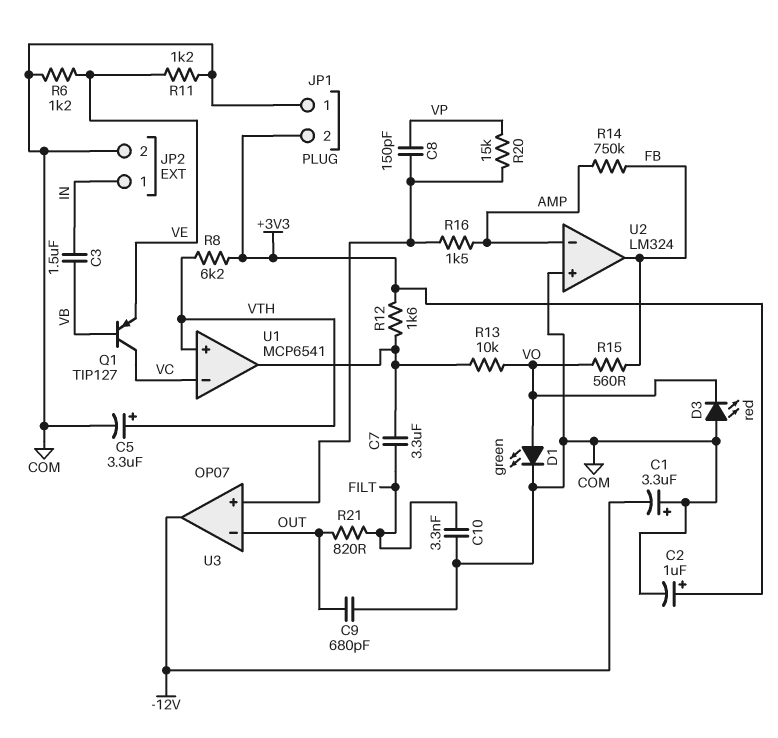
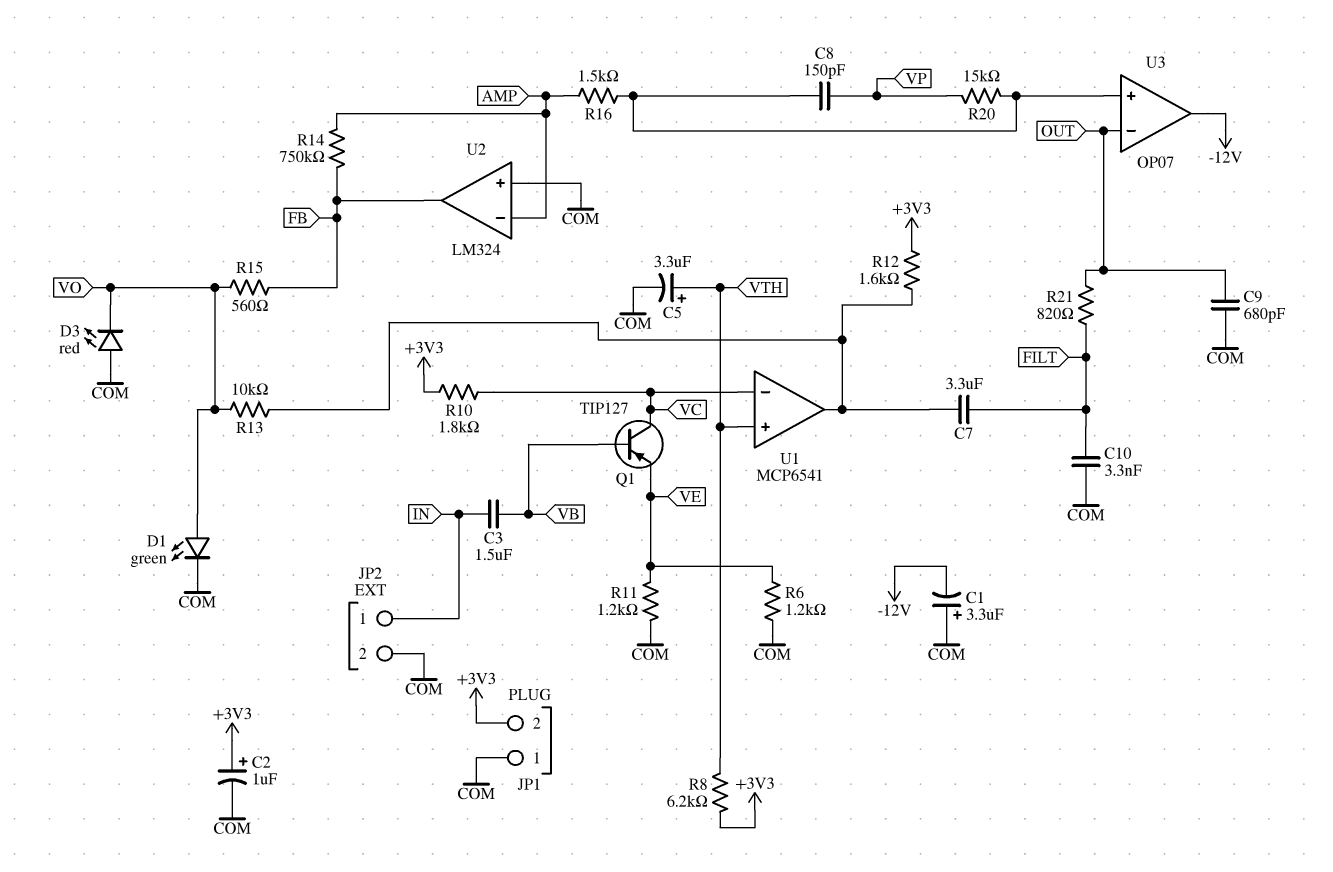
R10: none -> 1.8k (+3V3, VC)

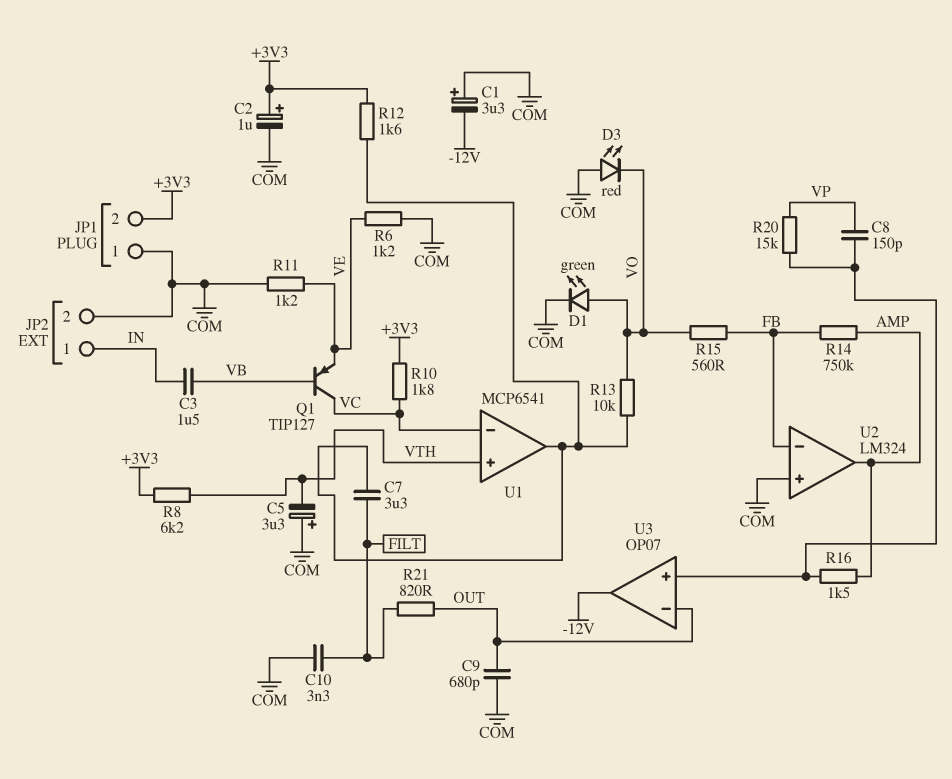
C5: 3.3uF (plus VTH, minus COM) -> 3.3uF (plus COM, minus VTH)
U2 pin in-: AMP -> FB
U2 pin out: FB -> AMP

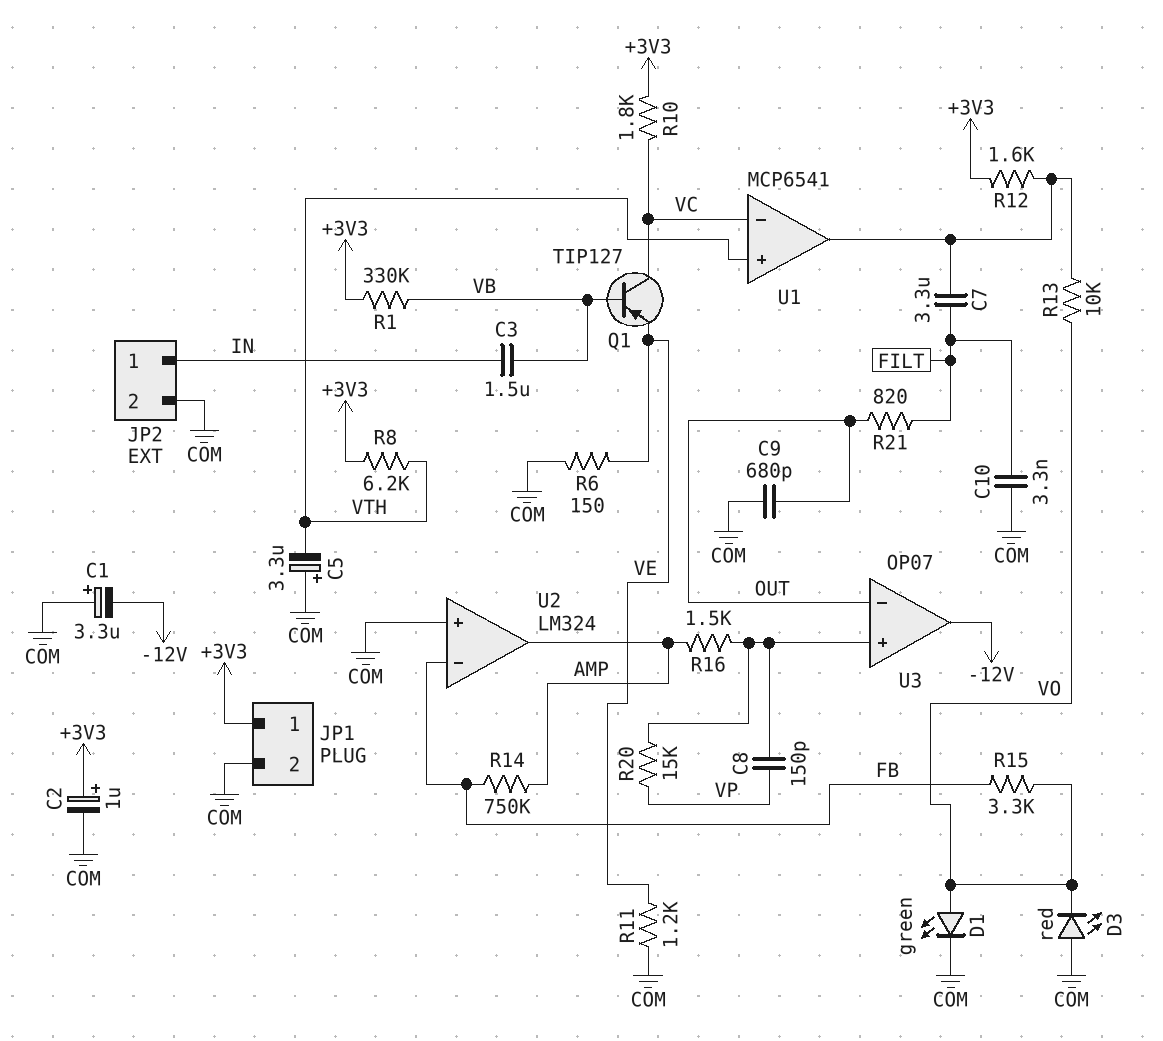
JP1 pin 1: COM -> +3V3
JP1 pin 2: +3V3 -> COM
R1: none -> 330k (+3V3, VB)
R6: 1.2k (COM, VE) -> 150 (COM, VE)
R15: 560 (FB, VO) -> 3.3k (FB, VO)

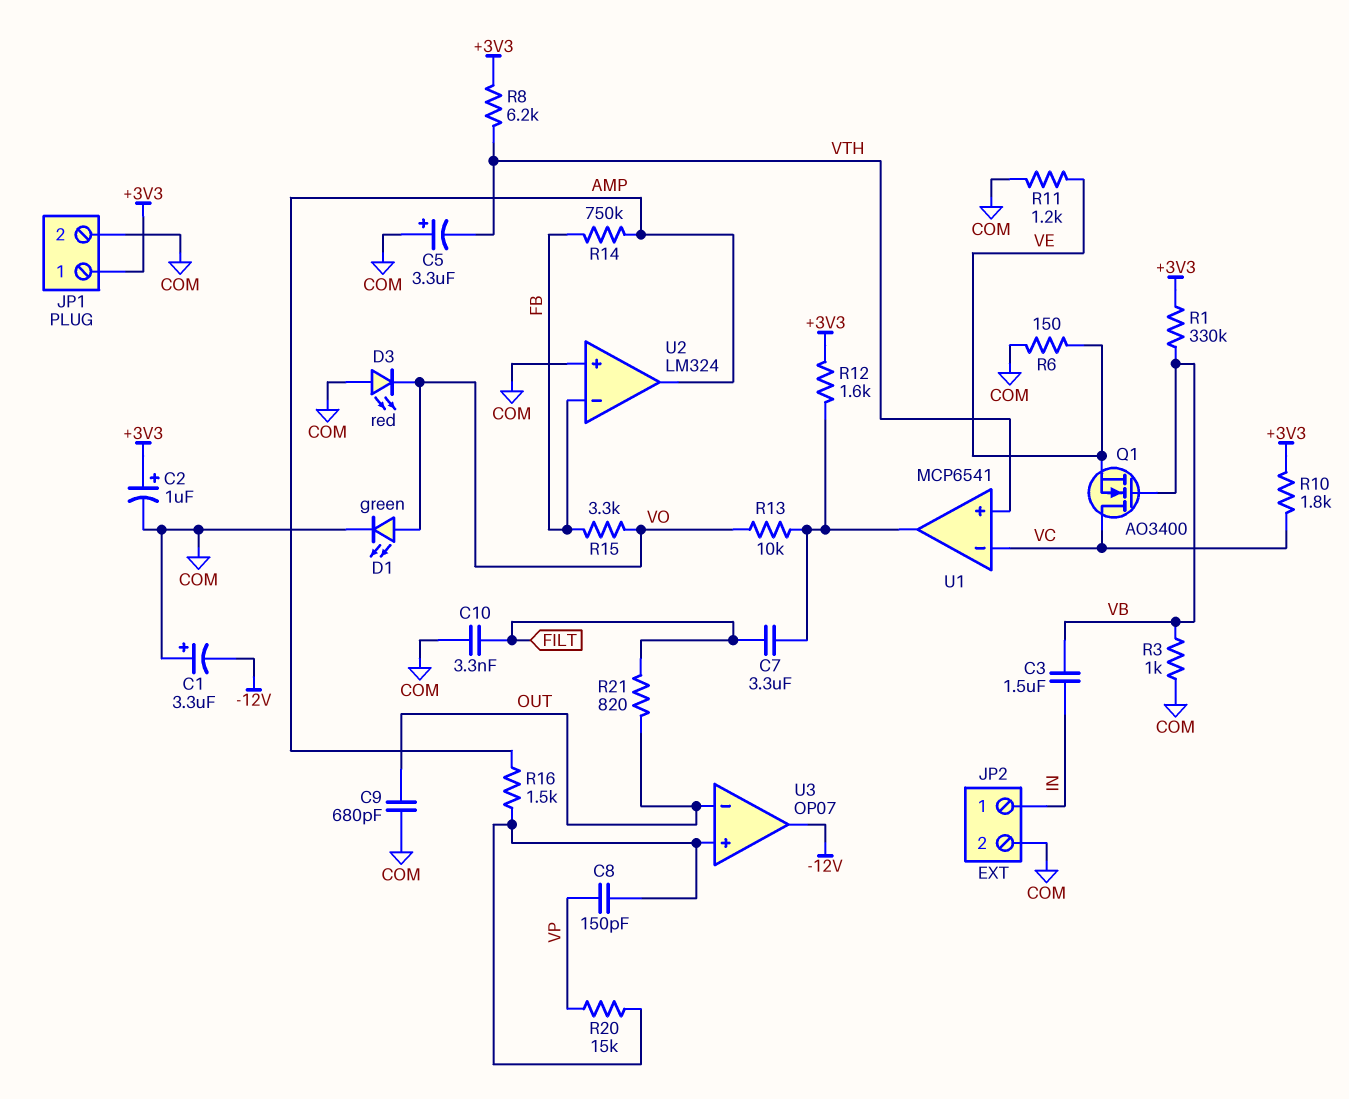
Q1: PNP TIP127 (B VB, C VC, E VE) -> NMOS AO3400 (G VB, D VC, S VE)
R3: none -> 1k (COM, VB)

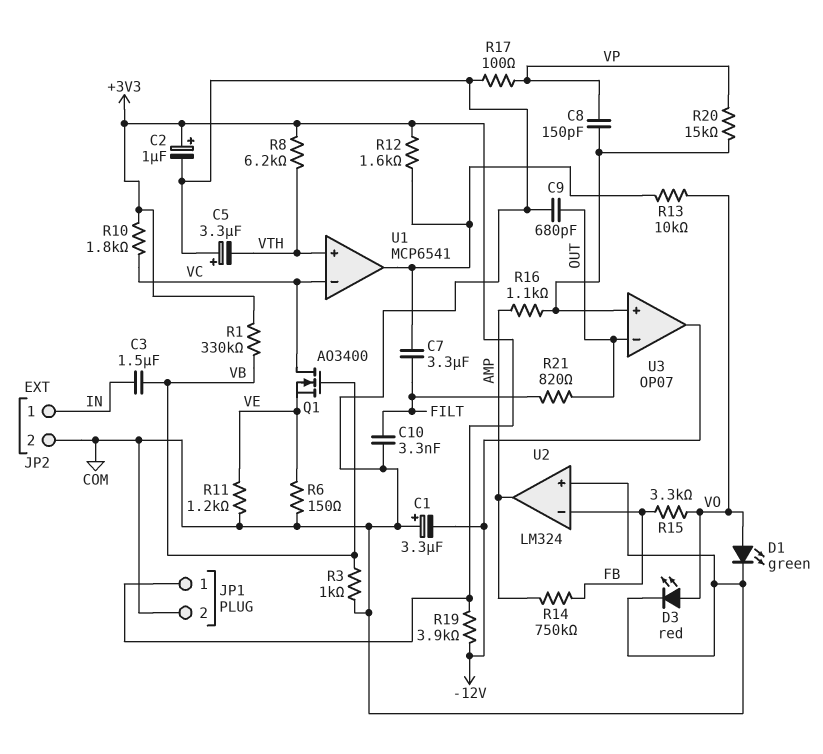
D3: LED red (A COM, K VO) -> LED red (A VO, K COM)
R16: 1.5k (AMP, U3/in+) -> 1.1k (AMP, U3/in+)
R17: none -> 100 (COM, VP)
R19: none -> 3.9k (+3V3, -12V)

